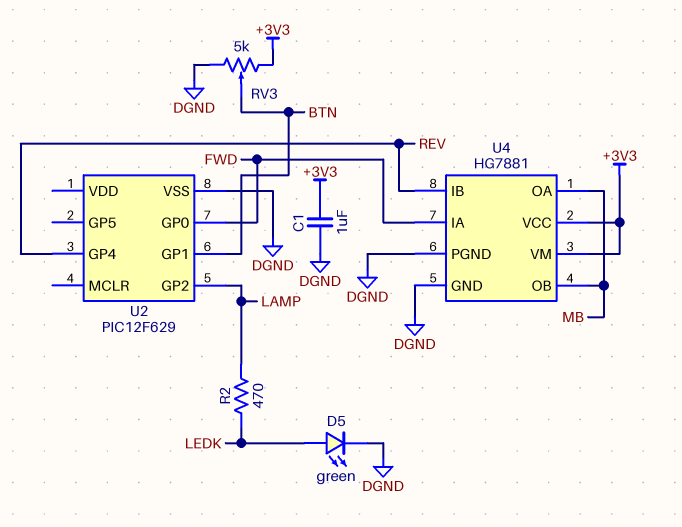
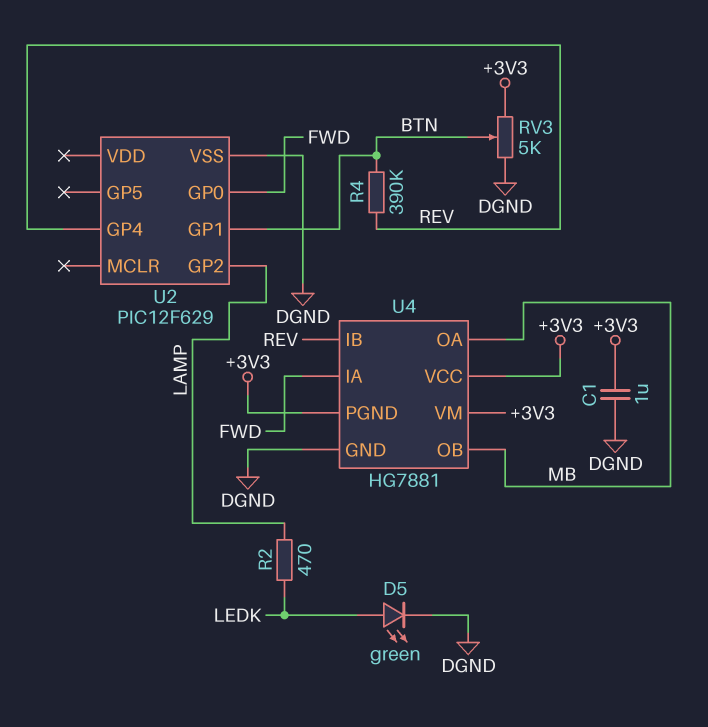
R4: none -> 390k (BTN, REV)
U4 pin PGND: DGND -> +3V3

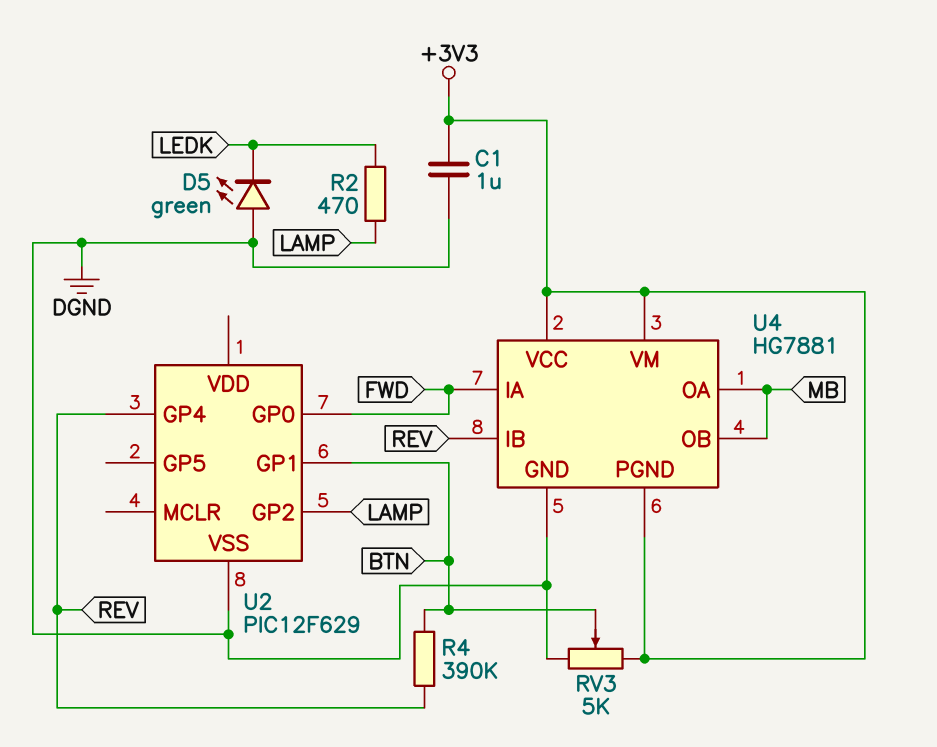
D5: LED green (A LEDK, K DGND) -> LED green (A DGND, K LEDK)

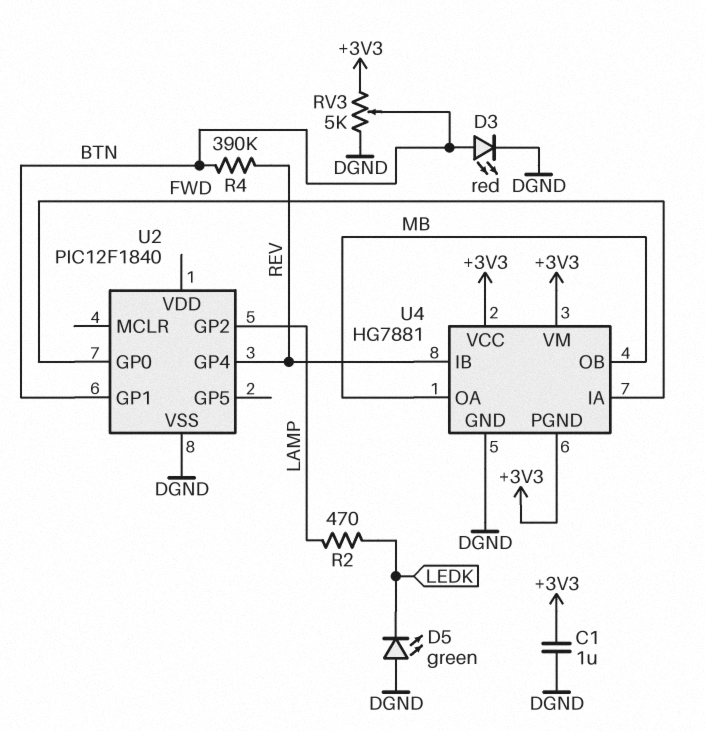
D3: none -> LED red (A BTN, K DGND)
U2: PIC12F629 -> PIC12F1840

